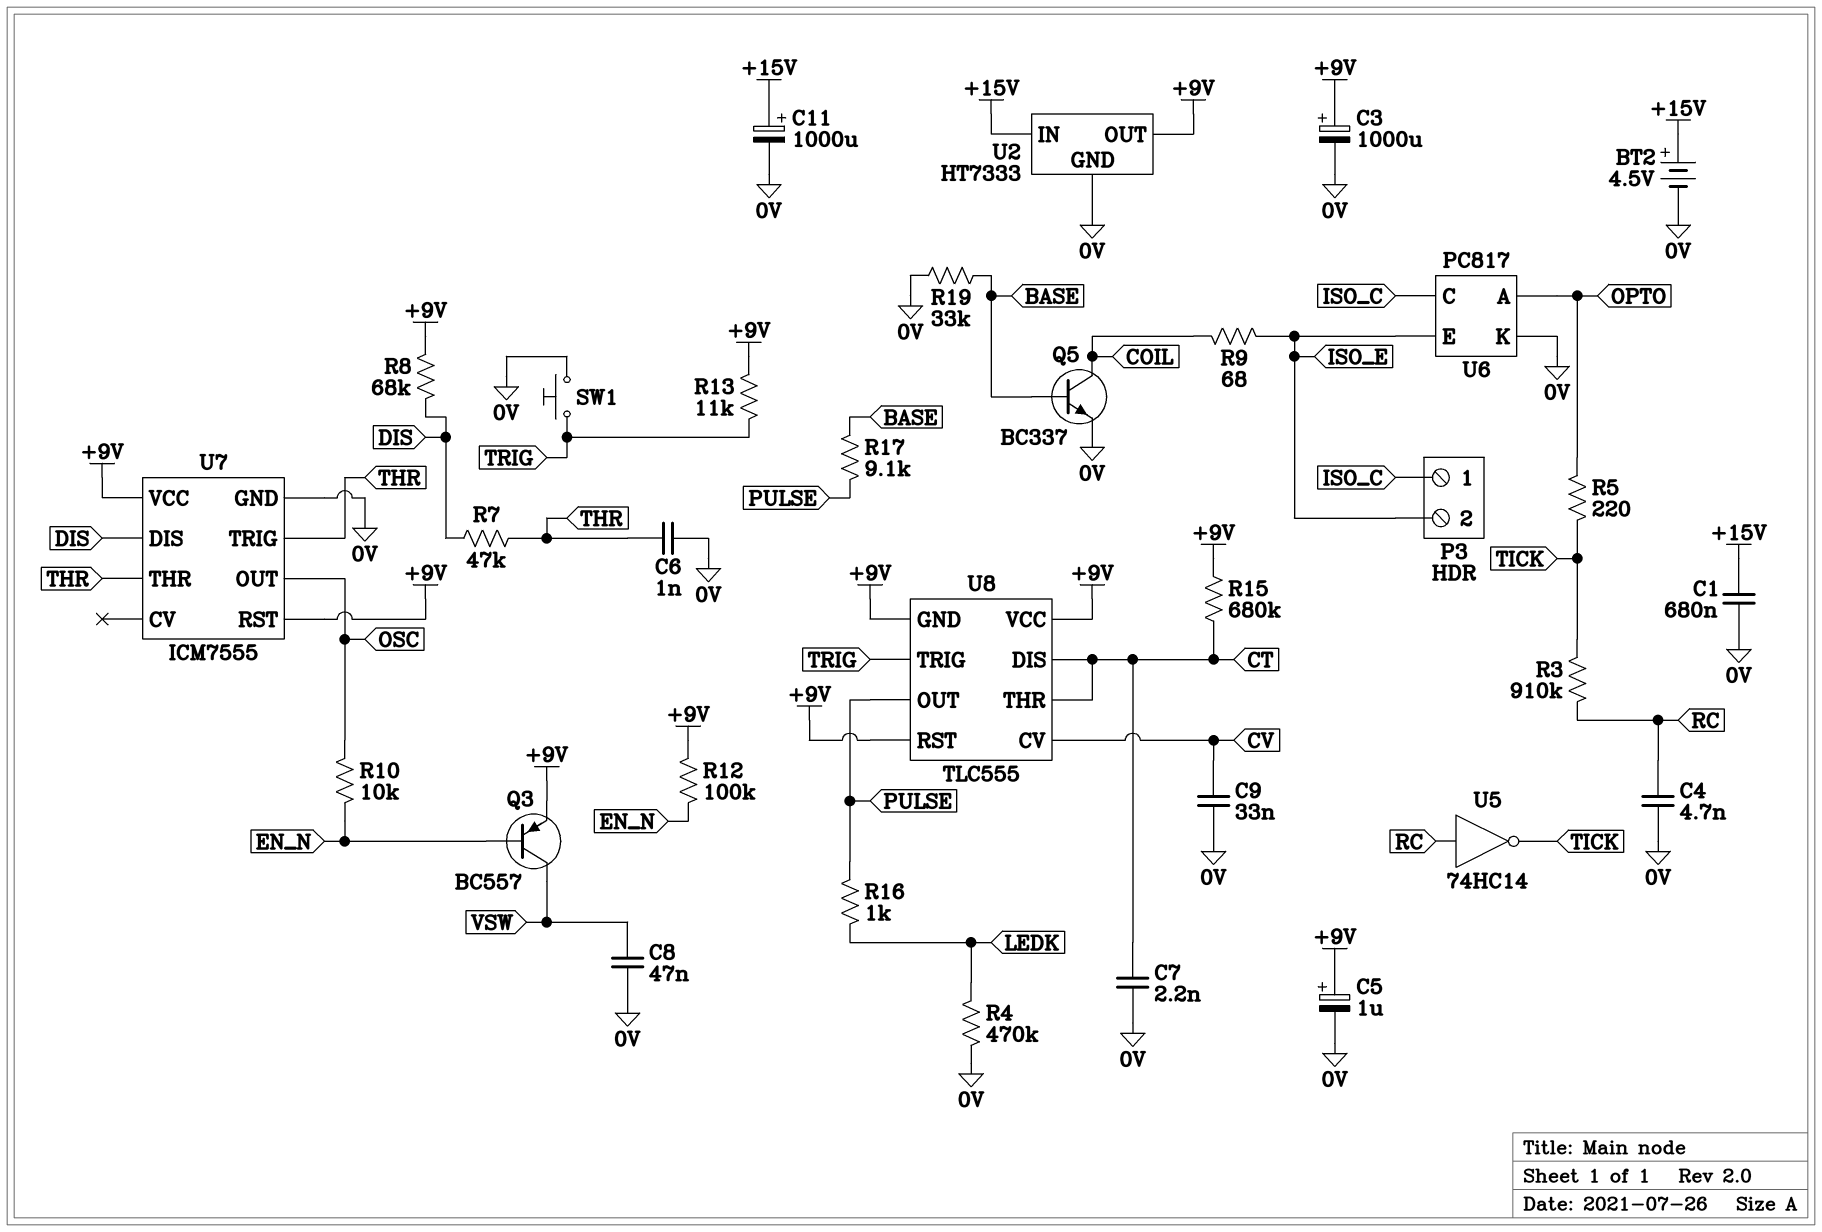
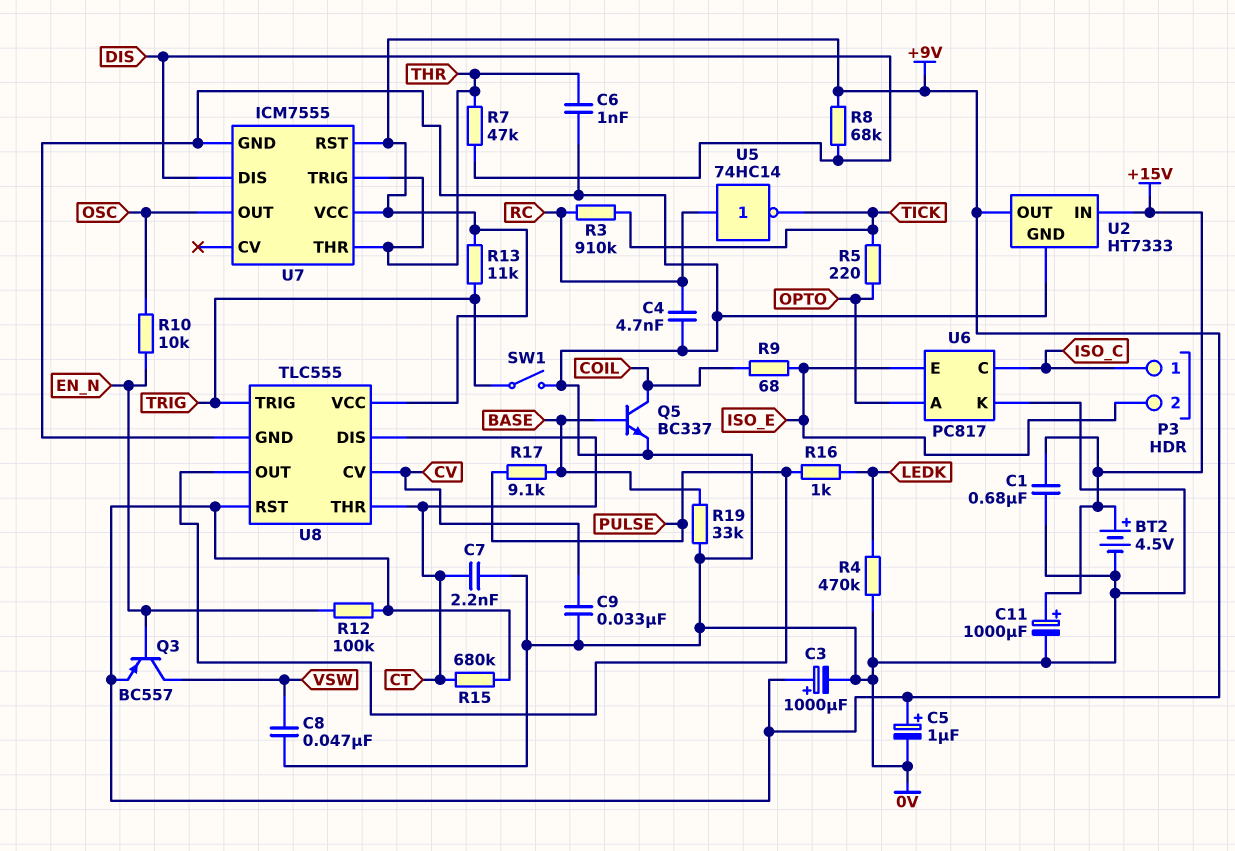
SW1: button (0V, TRIG) -> switch (0V, TRIG)
U8 pin GND: +9V -> 0V

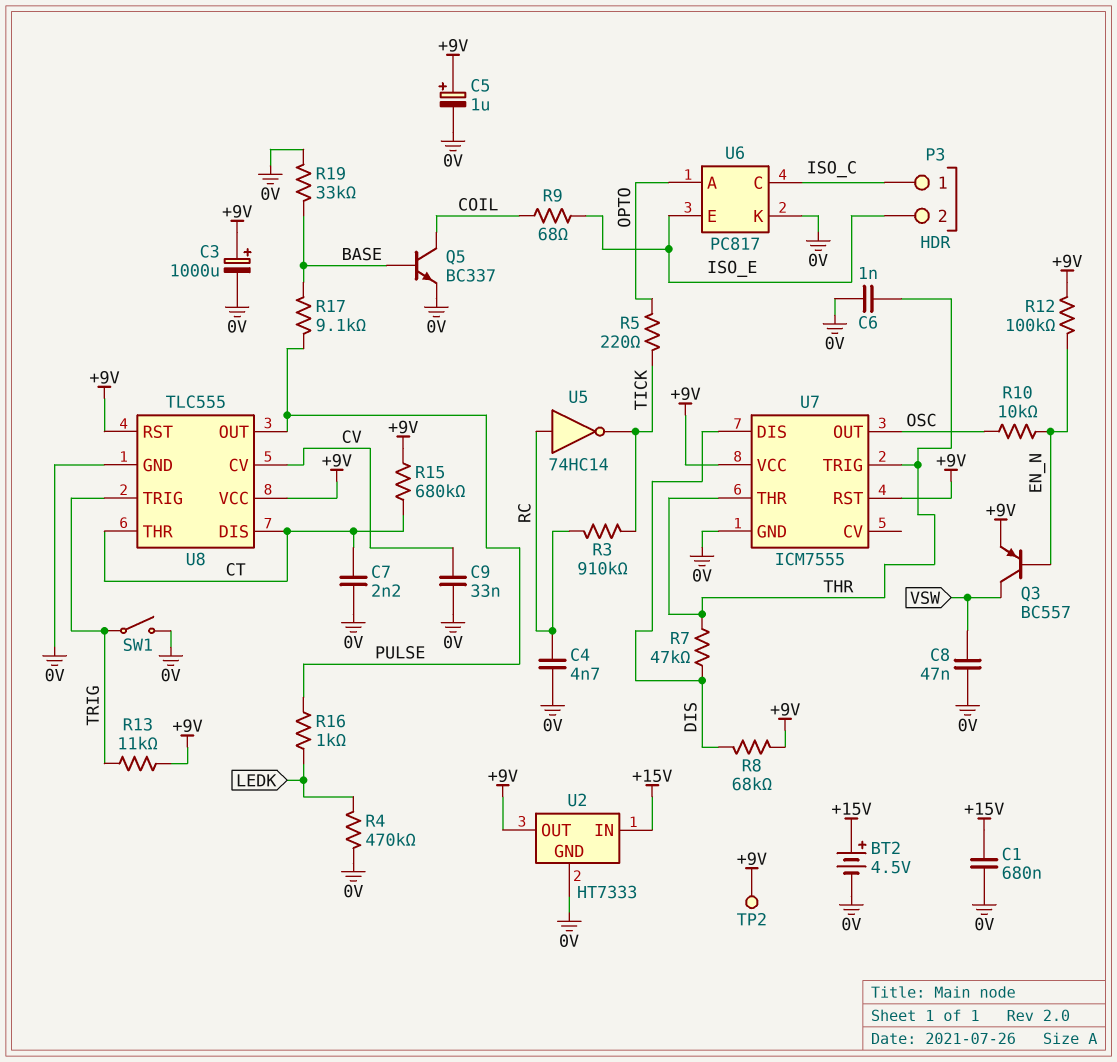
C11: 1000uF (plus +15V, minus 0V) -> none
TP2: none -> test point (+9V)

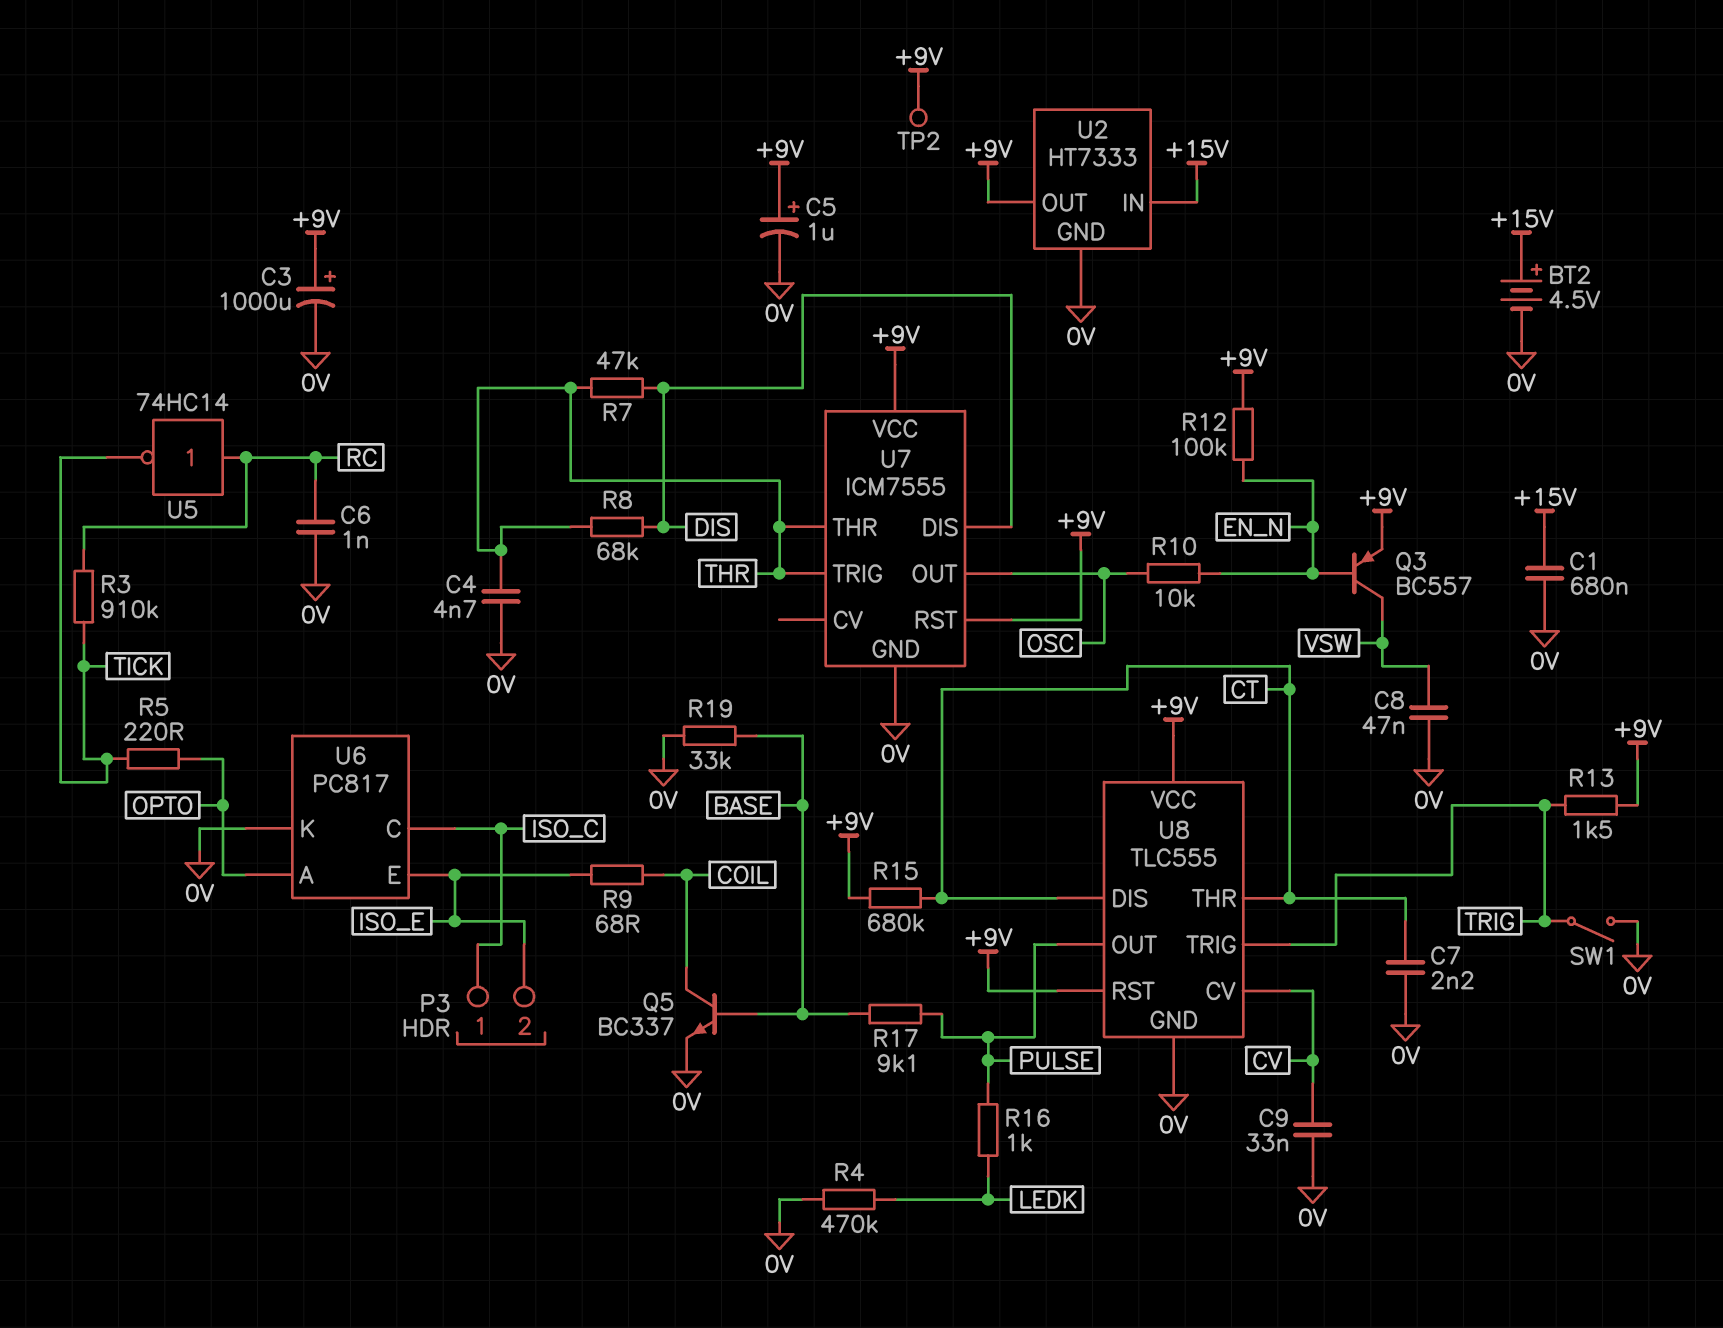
C4: 4.7nF (0V, RC) -> 4.7nF (0V, THR)
C6: 1nF (0V, THR) -> 1nF (0V, RC)
R8: 68k (+9V, DIS) -> 68k (DIS, THR)
R13: 11k (+9V, TRIG) -> 1.5k (+9V, TRIG)

